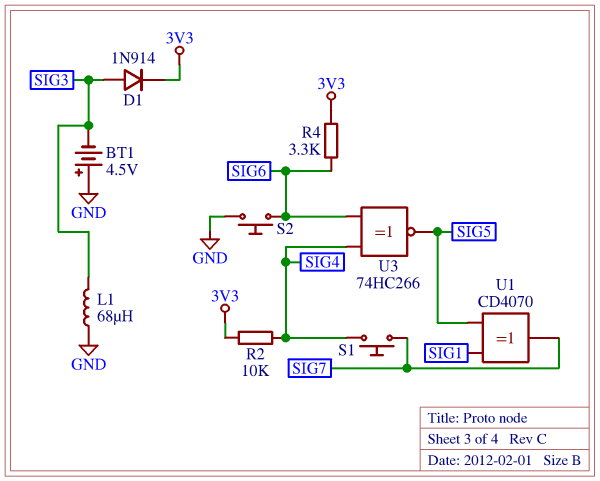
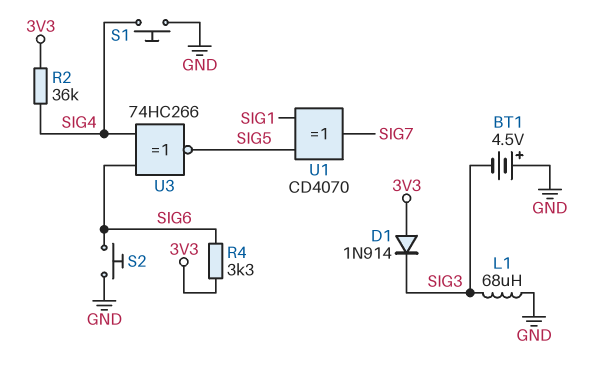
D1: diode 1N914 (A SIG3, K 3V3) -> diode 1N914 (A 3V3, K SIG3)
R2: 10k (3V3, SIG4) -> 36k (3V3, SIG4)
S1: button (SIG4, SIG7) -> button (GND, SIG4)

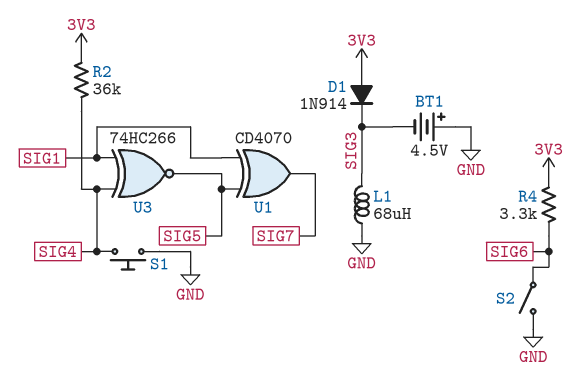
S2: button (GND, SIG6) -> switch (GND, SIG6)
U3: XNOR 74HC266 (in SIG4, in SIG6, out SIG5) -> XNOR 74HC266 (in SIG1, in SIG4, out SIG5)

